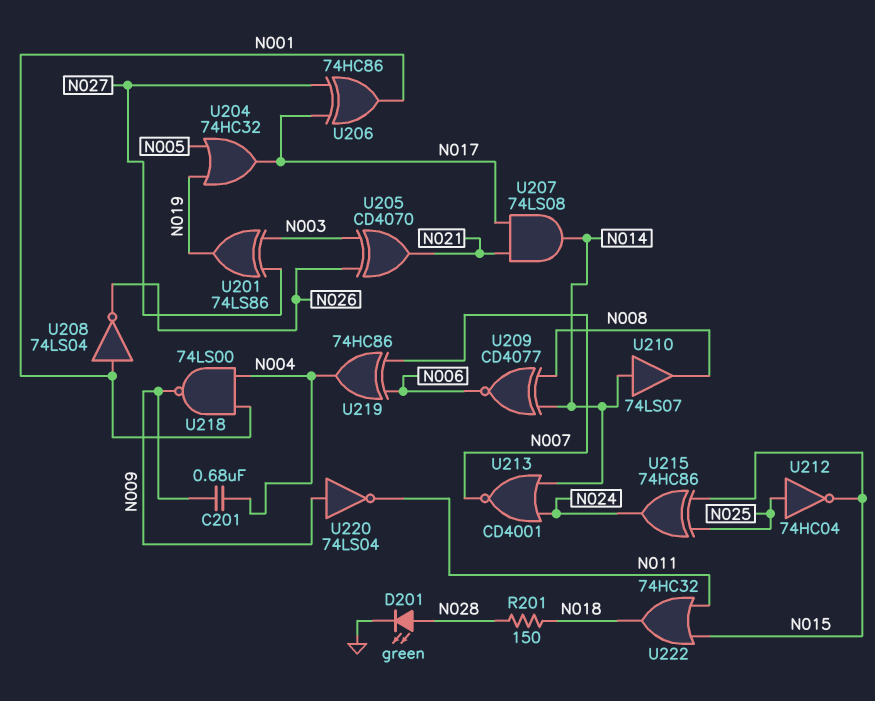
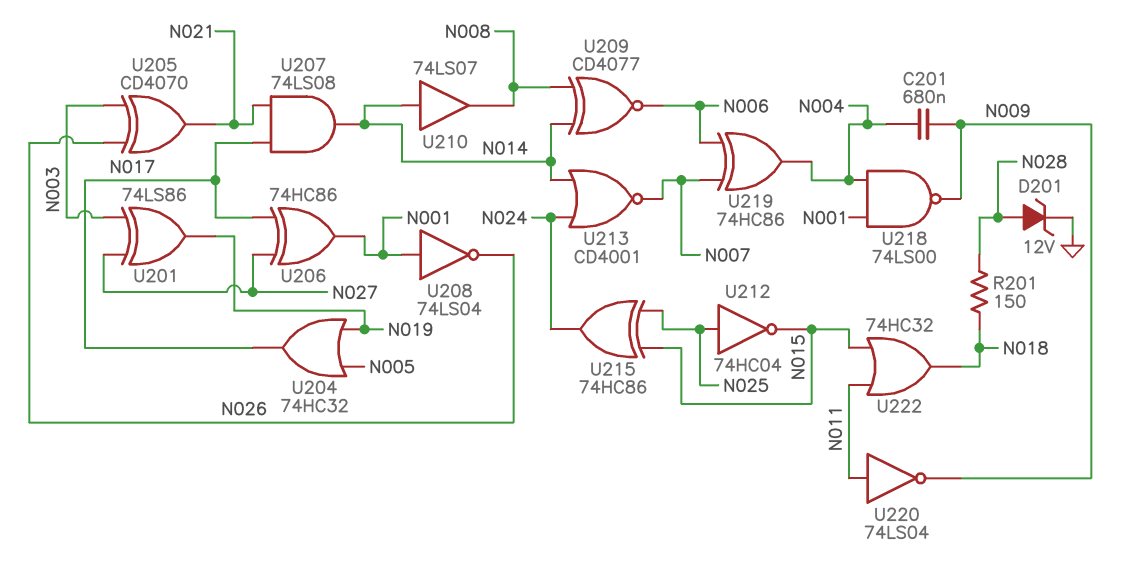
D201: LED green (A N028, K GND) -> zener 12V (A N028, K GND)
U220: NOT 74LS04 (in N009, out N011) -> NOT 74LS04 (in N011, out N009)

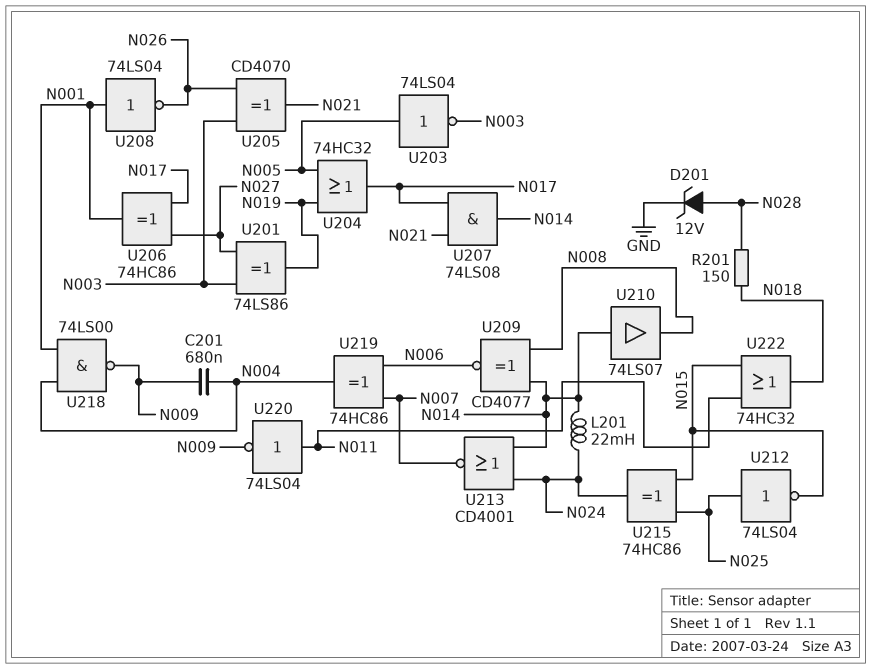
L201: none -> 22mH (N014, N024)
U203: none -> NOT 74LS04 (in N005, out N003)
U212: NOT 74HC04 (in N025, out N015) -> NOT 74LS04 (in N025, out N015)

